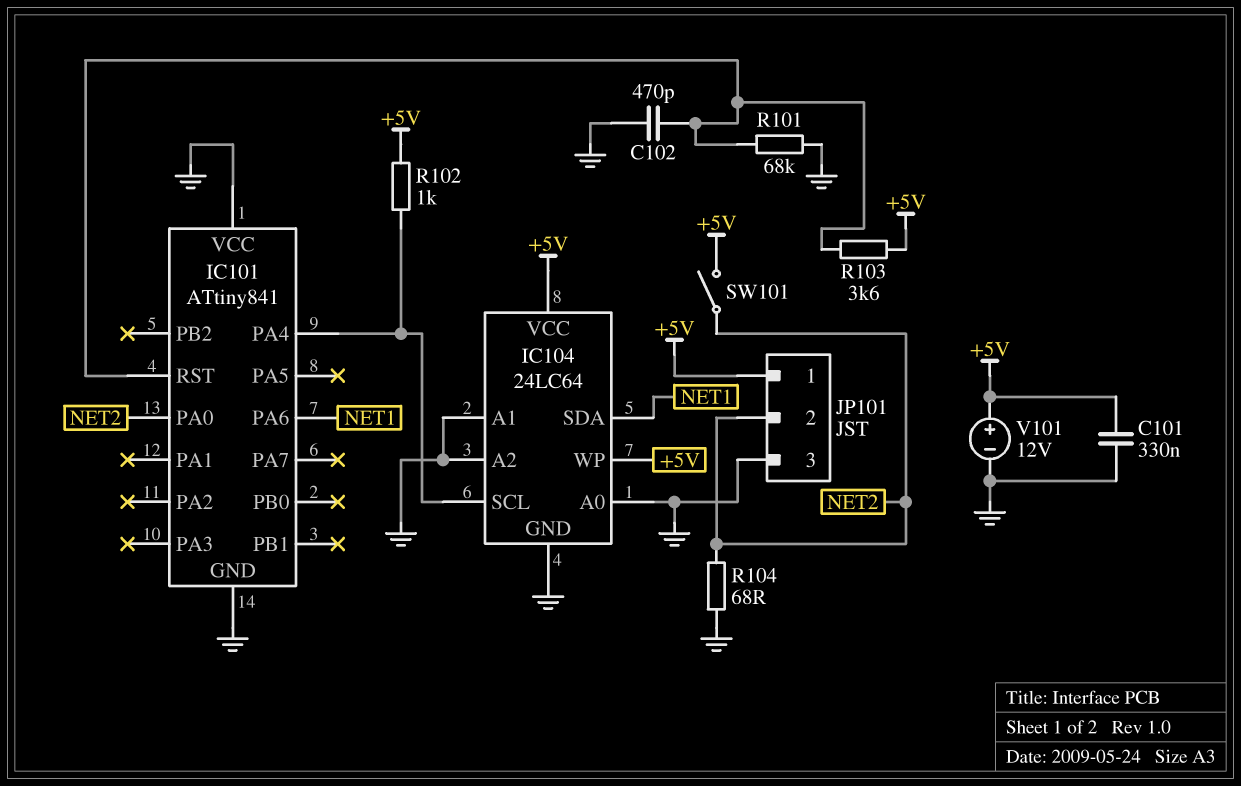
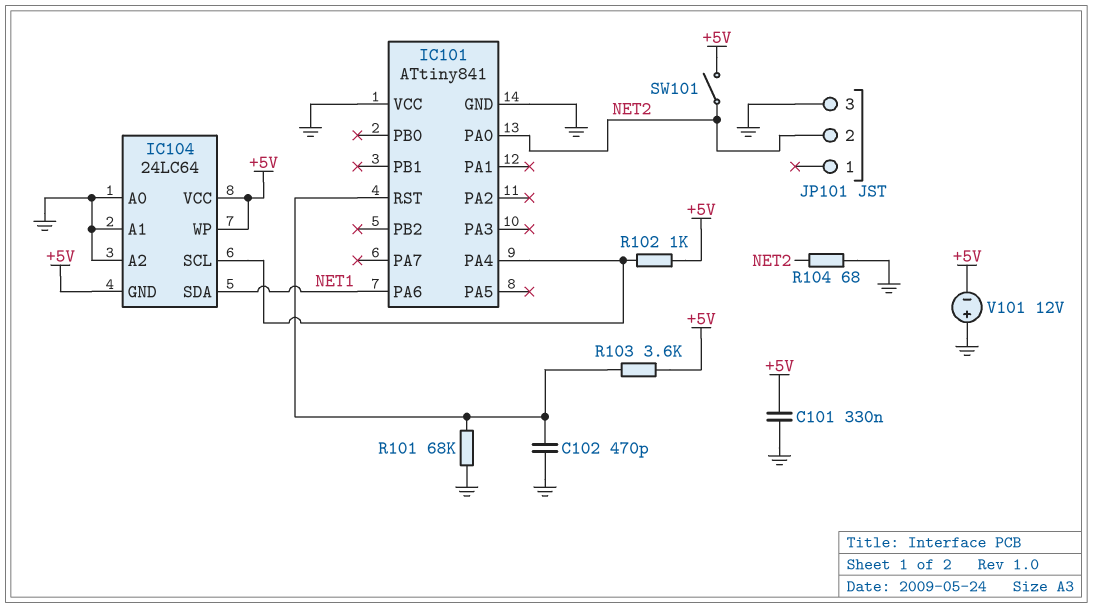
IC104 pin GND: GND -> +5V
JP101 pin 1: +5V -> none
V101: 12V (plus +5V, minus GND) -> 12V (plus GND, minus +5V)

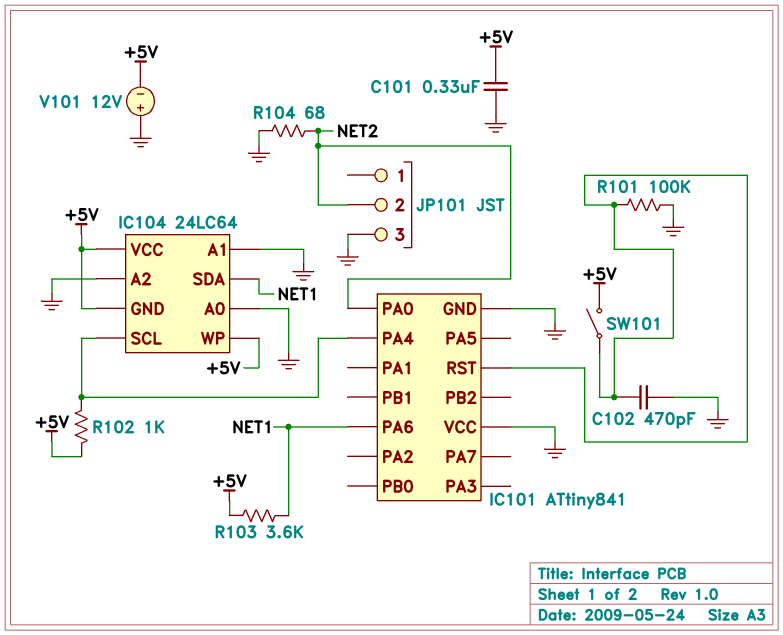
R101: 68k (GND, IC101/RST) -> 100k (GND, IC101/RST)
R103: 3.6k (+5V, IC101/RST) -> 3.6k (+5V, NET1)
SW101: switch (+5V, NET2) -> switch (+5V, IC101/RST)

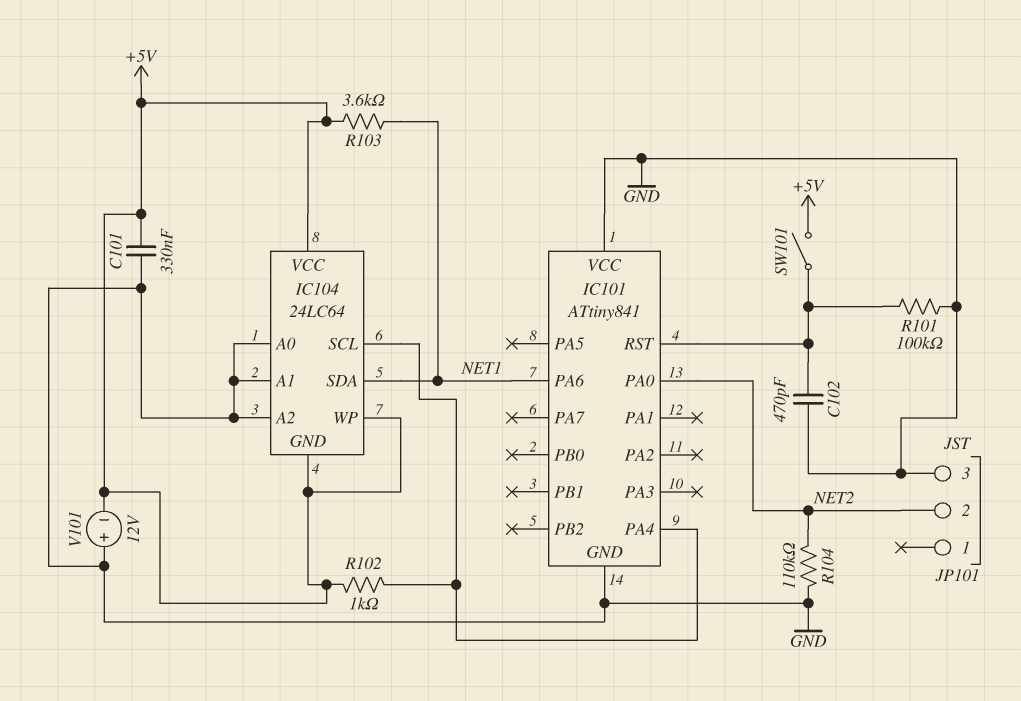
R104: 68 (GND, NET2) -> 110k (GND, NET2)

